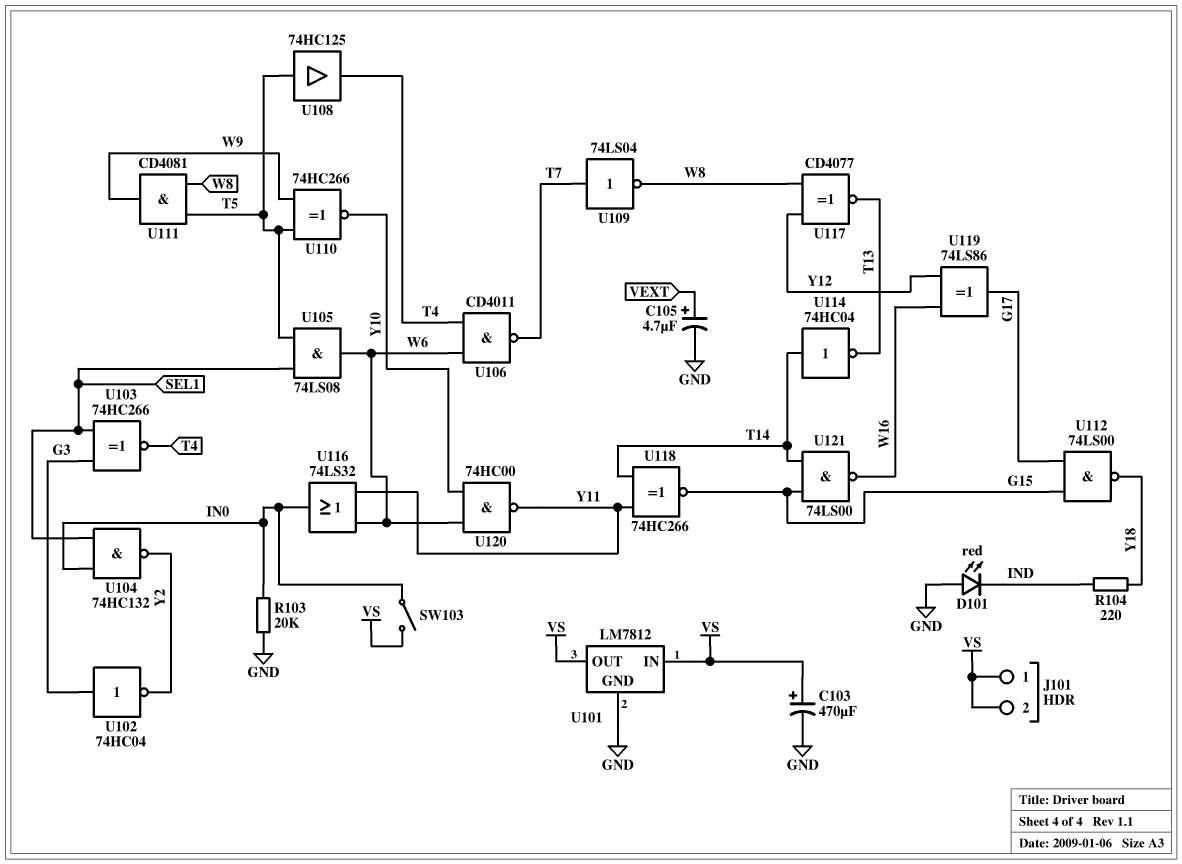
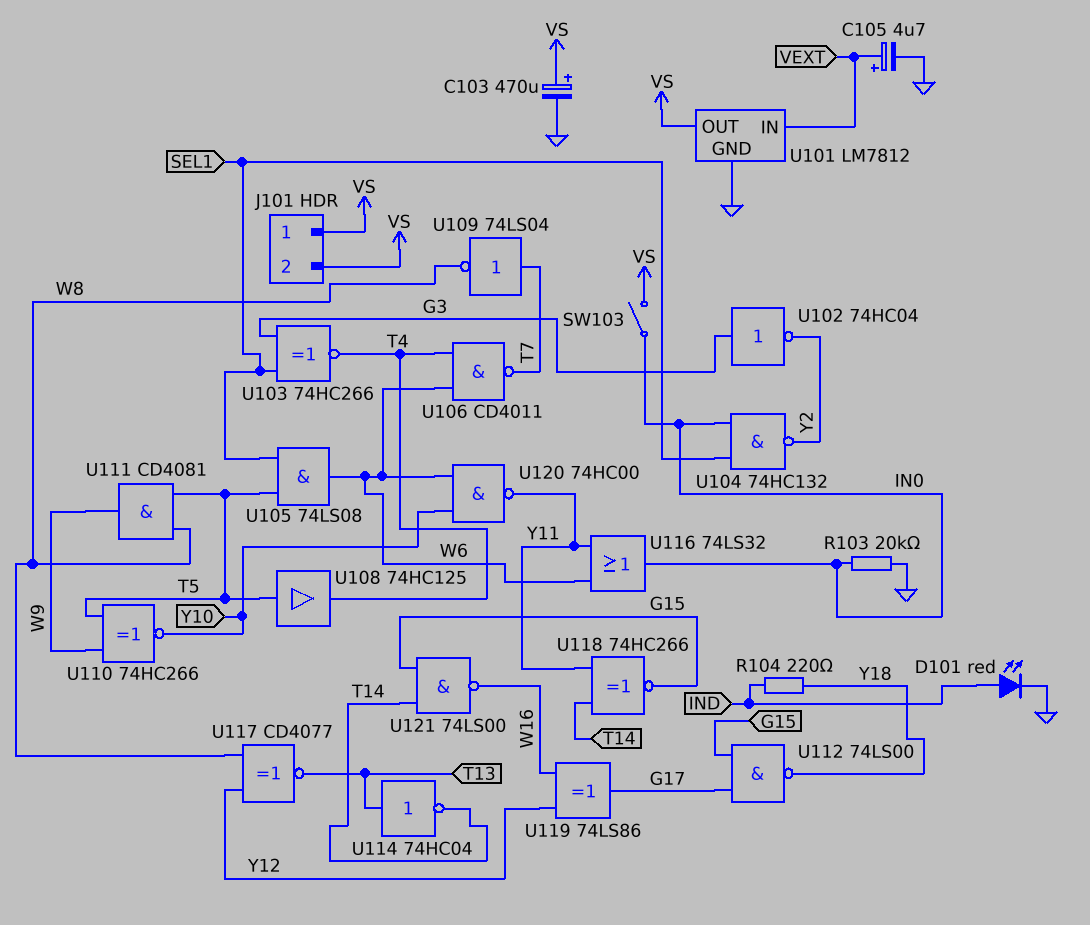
D101: LED red (A GND, K IND) -> LED red (A IND, K GND)
U101 pin IN: VS -> VEXT
U114: NOT 74HC04 (in T14, out T13) -> NOT 74HC04 (in T13, out T14)

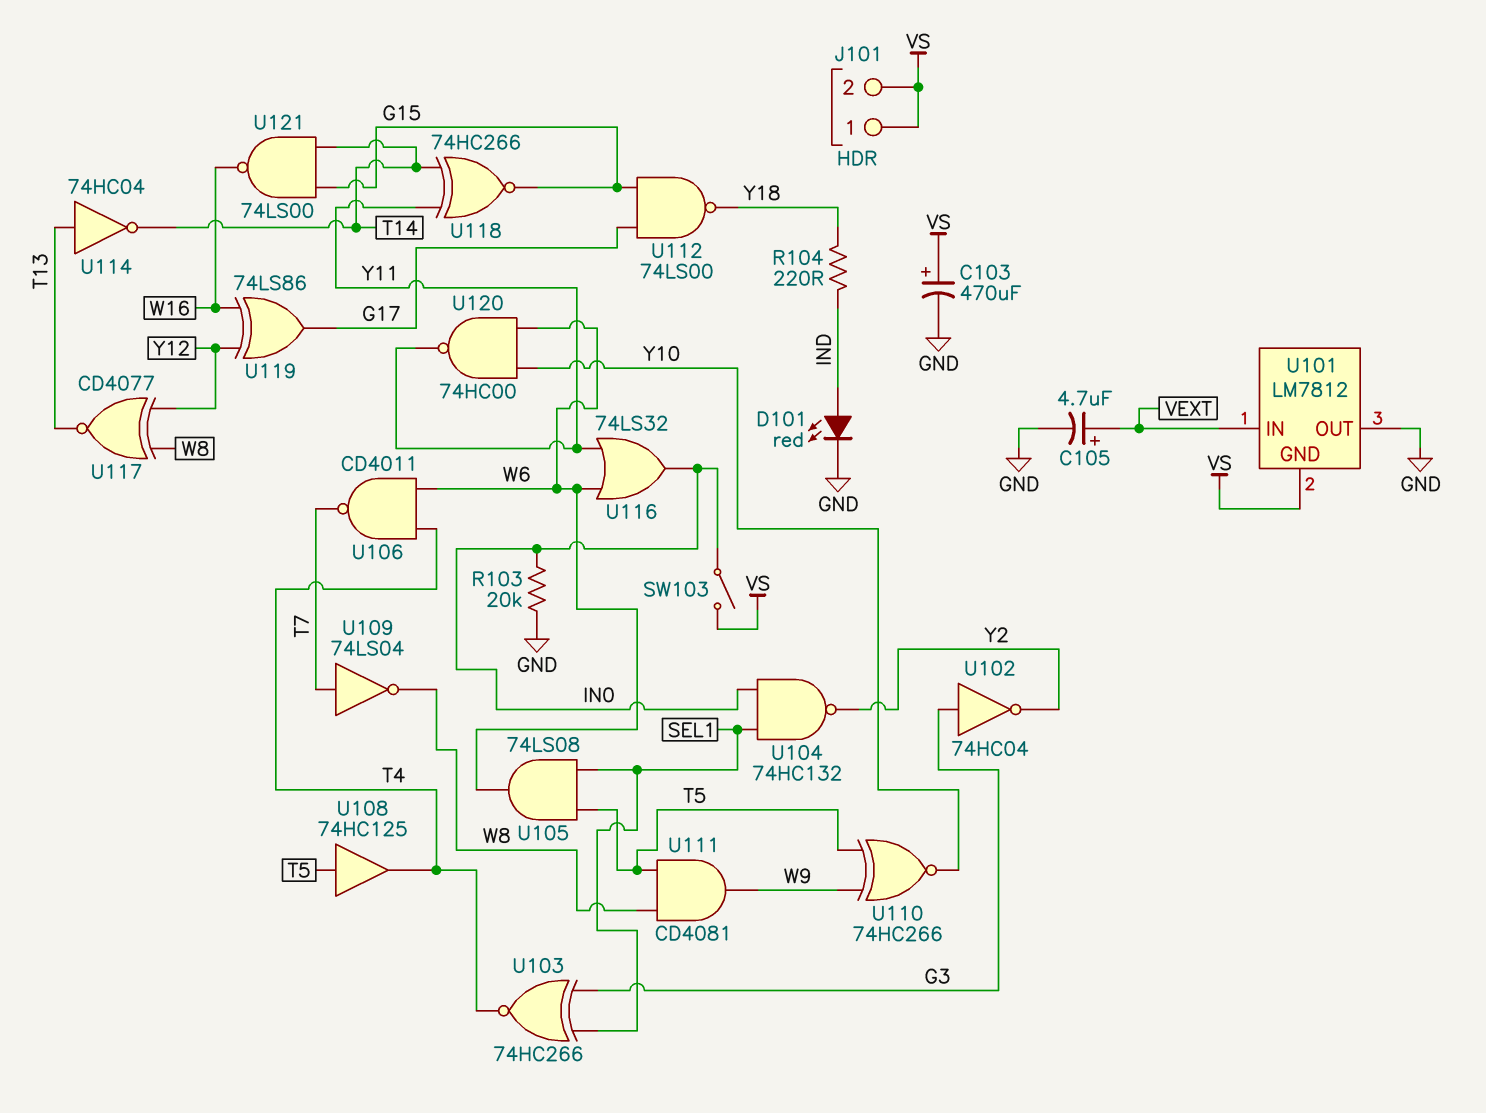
U101 pin GND: GND -> VS
U101 pin OUT: VS -> GND

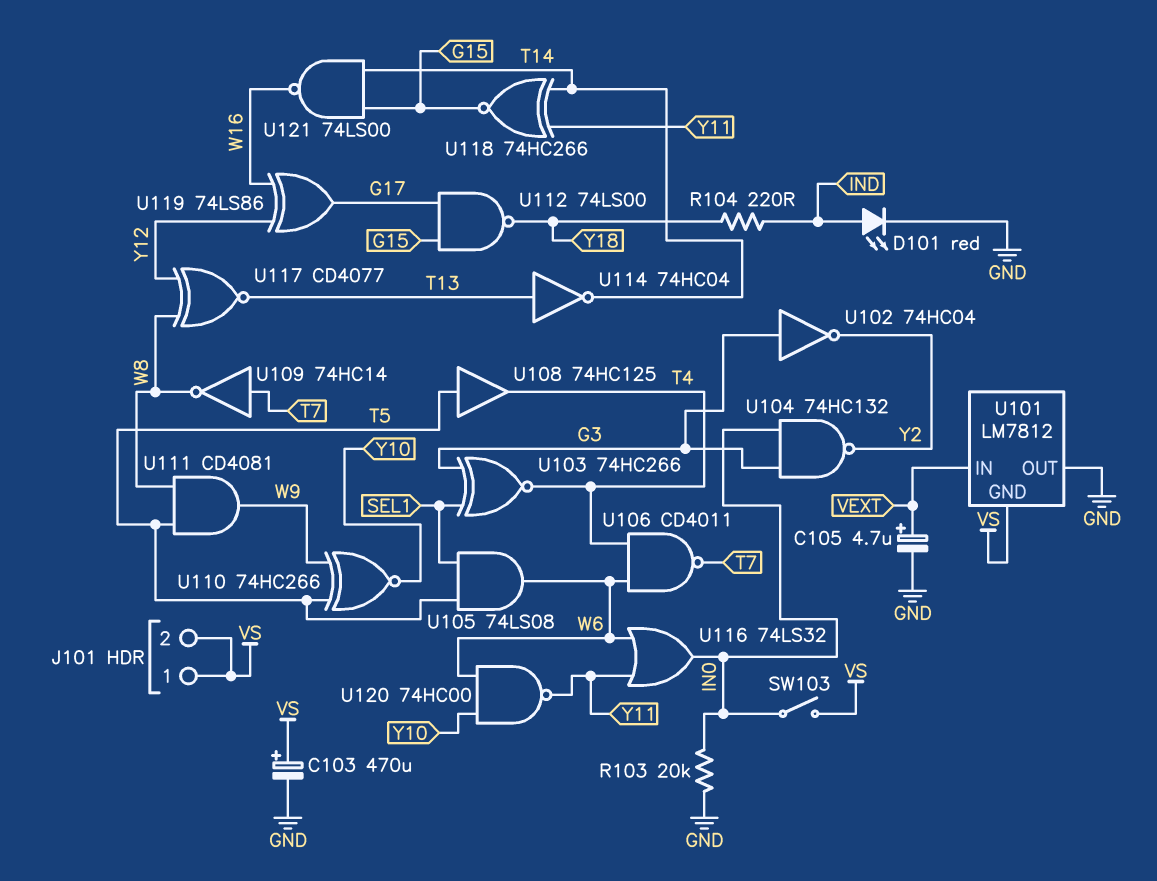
U104: NAND 74HC132 (in IN0, in SEL1, out Y2) -> NAND 74HC132 (in G3, in IN0, out Y2)
U109: NOT 74LS04 (in T7, out W8) -> NOT 74HC14 (in T7, out W8)

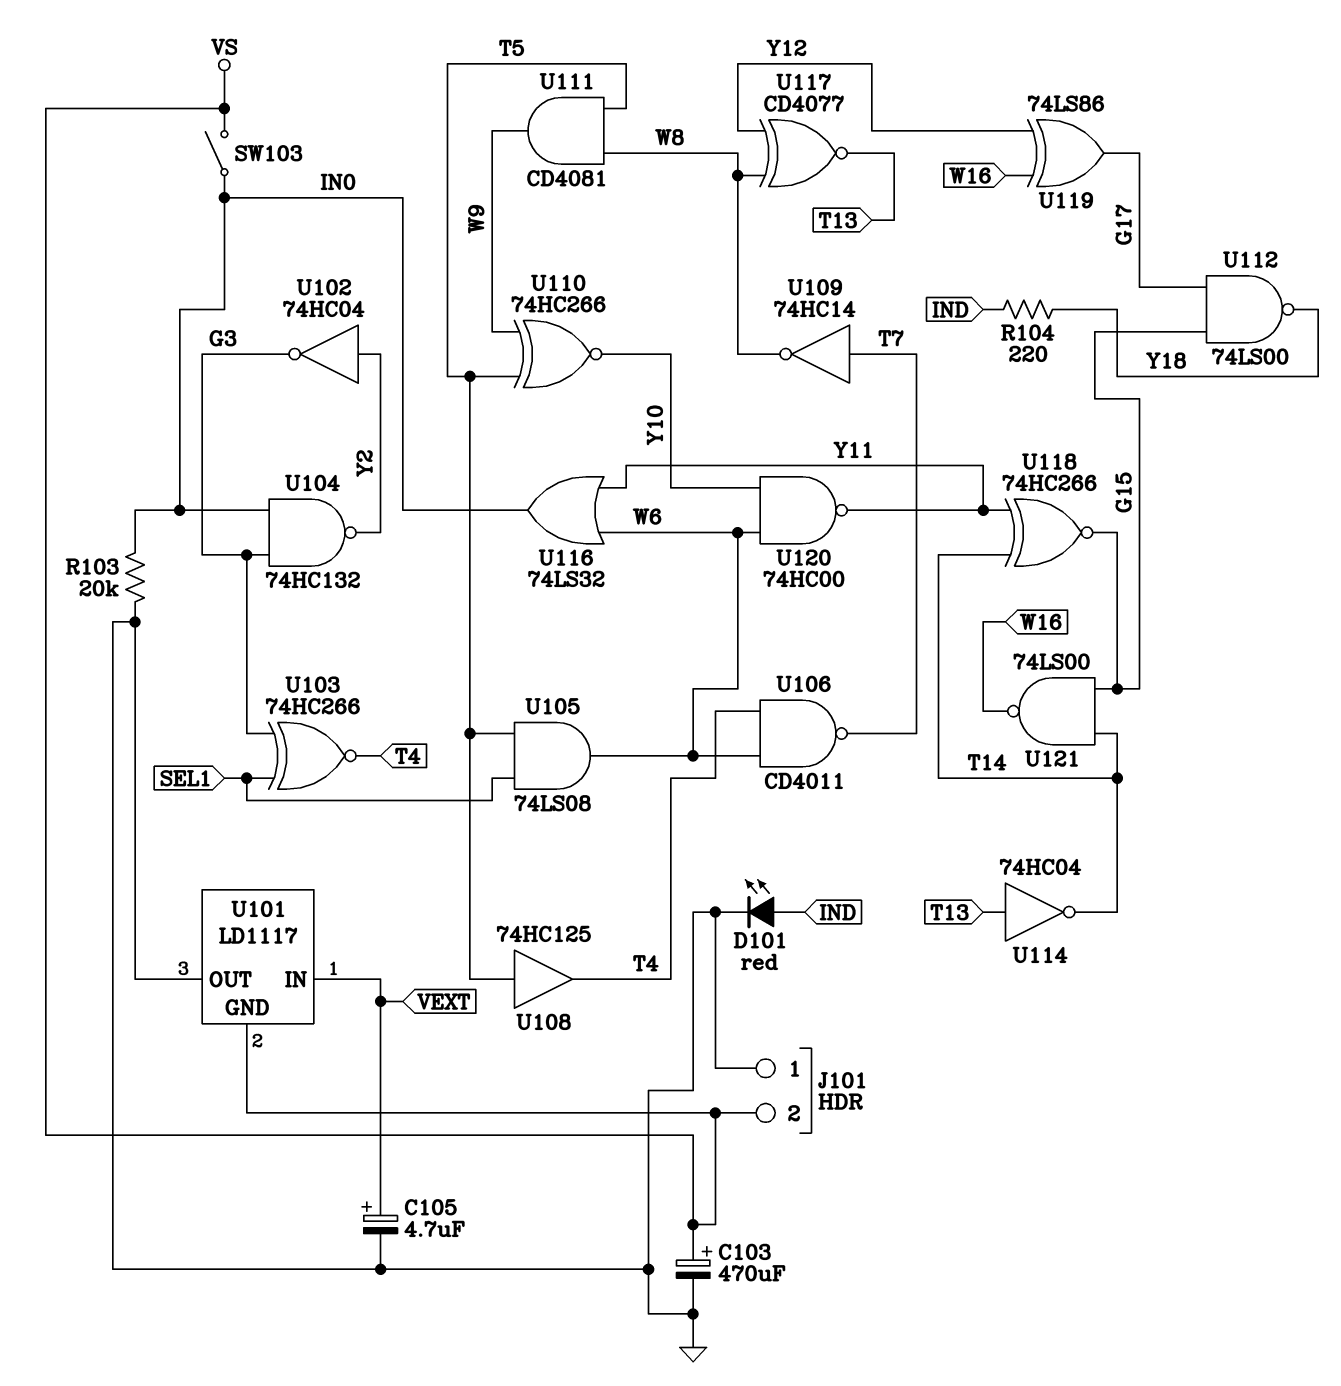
J101 pin 1: VS -> GND
U101: LM7812 -> LD1117
U102: NOT 74HC04 (in G3, out Y2) -> NOT 74HC04 (in Y2, out G3)

